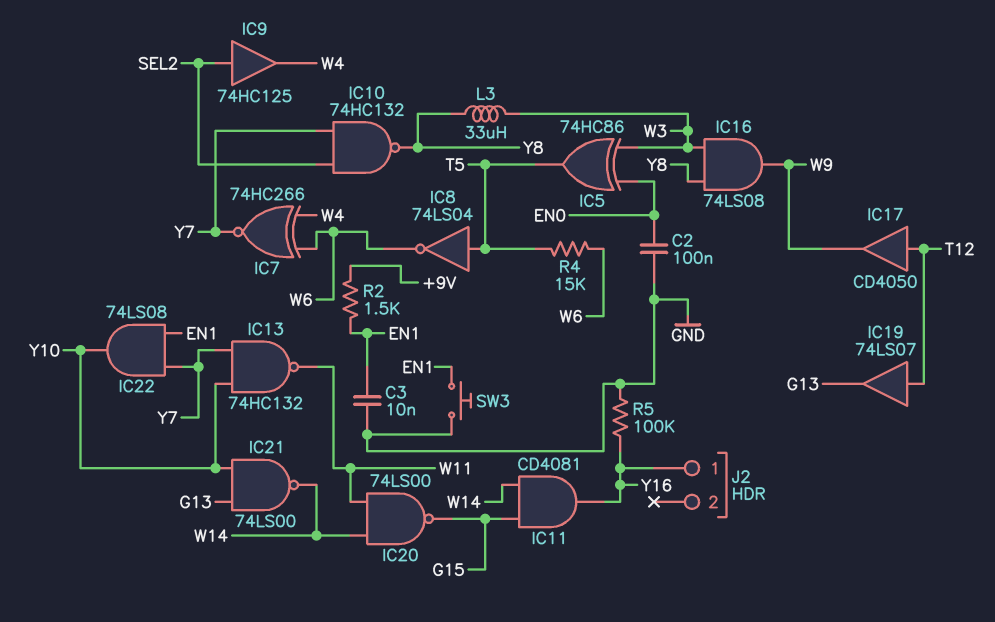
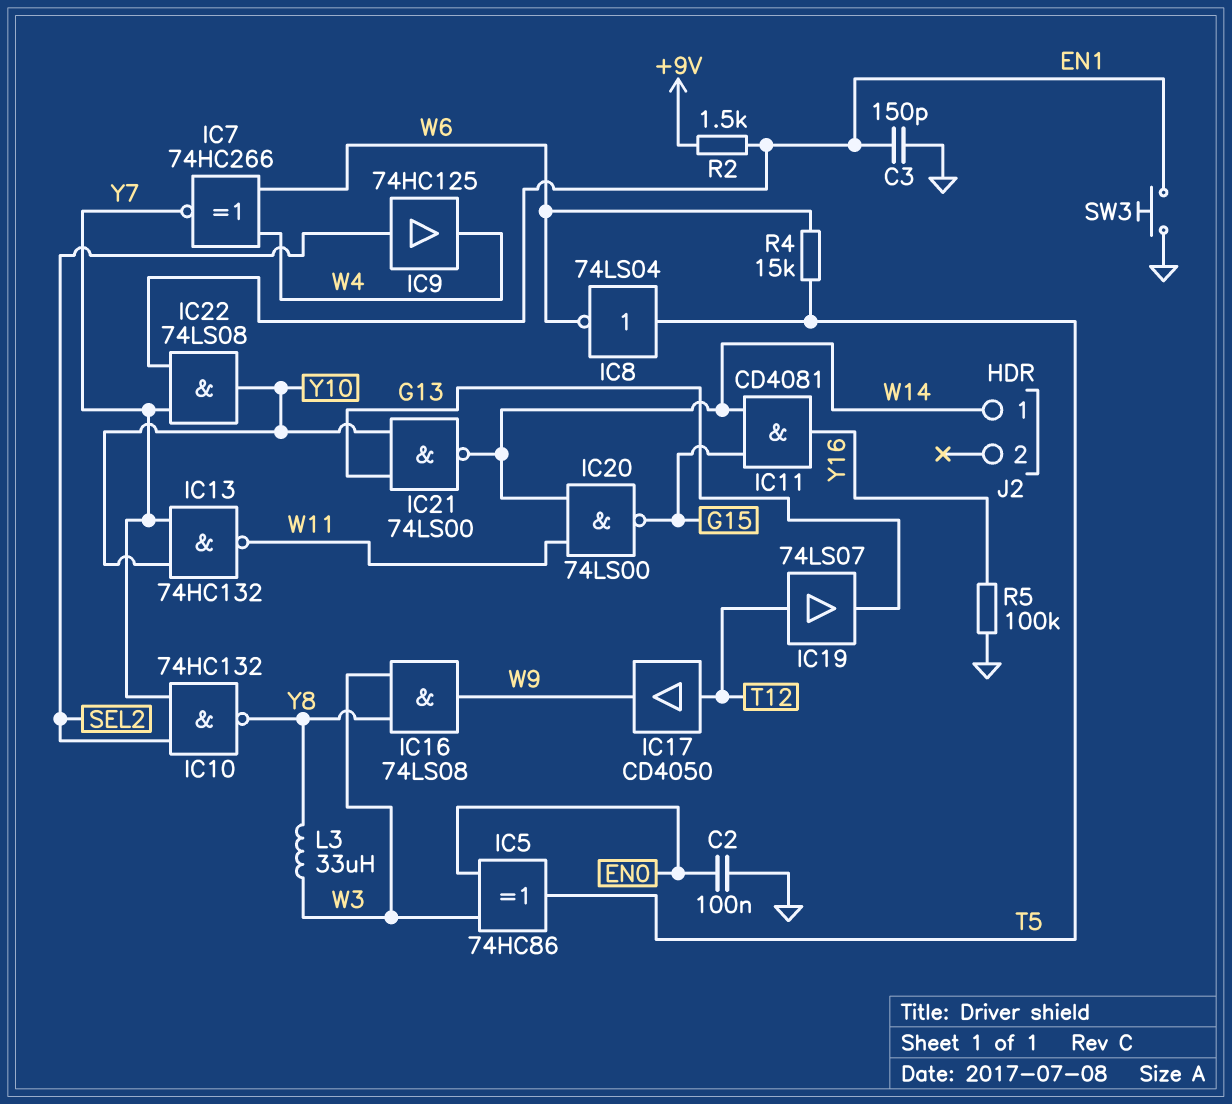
C3: 10nF (EN1, GND) -> 150pF (EN1, GND)
J2 pin 1: Y16 -> W14

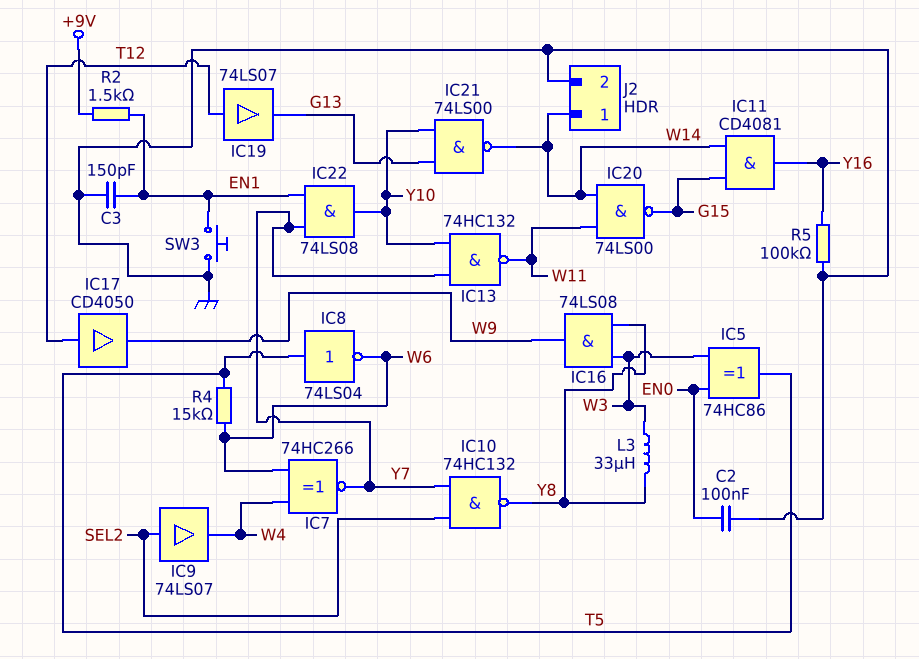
IC9: buffer 74HC125 (in SEL2, out W4) -> buffer 74LS07 (in SEL2, out W4)
J2 pin 2: none -> GND

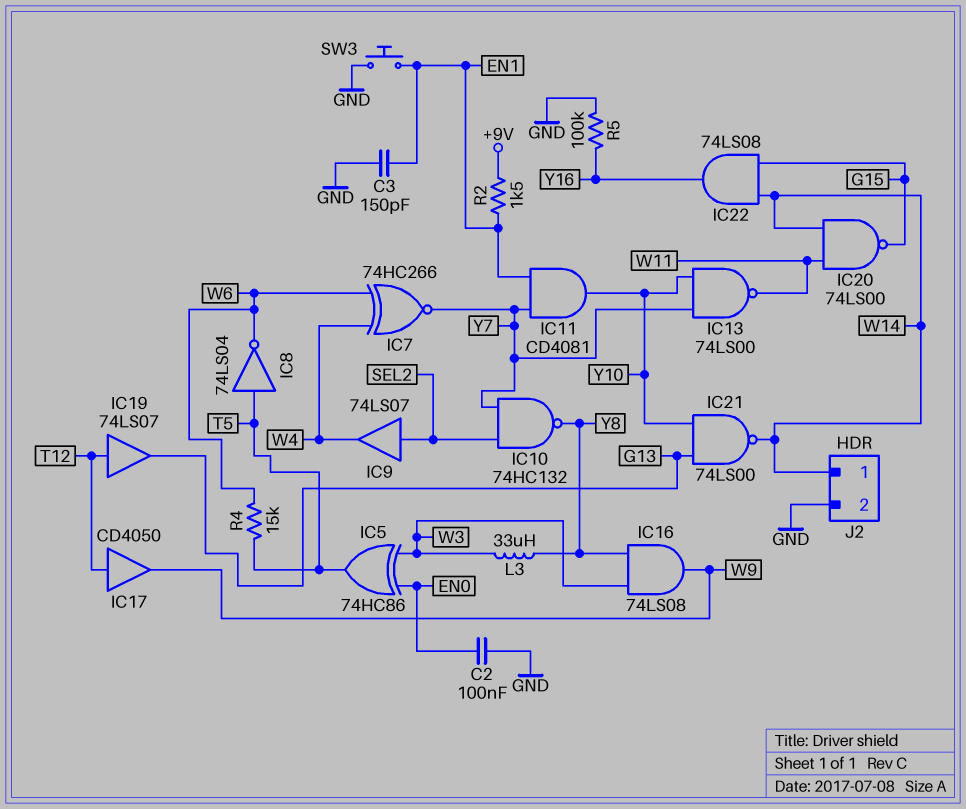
IC11: AND CD4081 (in G15, in W14, out Y16) -> AND CD4081 (in EN1, in Y7, out Y10)
IC13: NAND 74HC132 (in Y7, in Y10, out W11) -> NAND 74LS00 (in Y7, in Y10, out W11)
IC22: AND 74LS08 (in EN1, in Y7, out Y10) -> AND 74LS08 (in G15, in W14, out Y16)

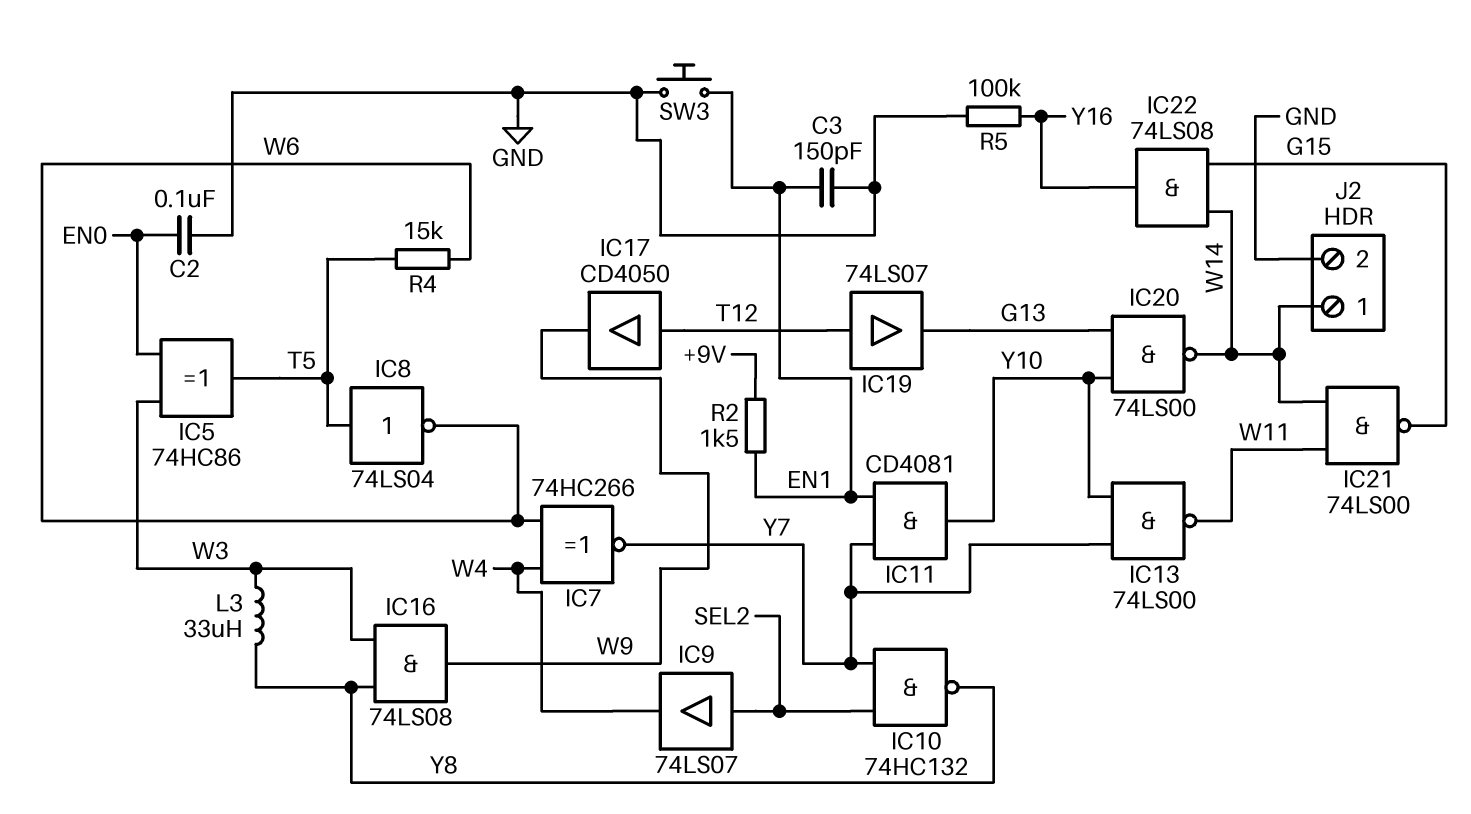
IC20: NAND 74LS00 (in W11, in W14, out G15) -> NAND 74LS00 (in G13, in Y10, out W14)
IC21: NAND 74LS00 (in G13, in Y10, out W14) -> NAND 74LS00 (in W11, in W14, out G15)

